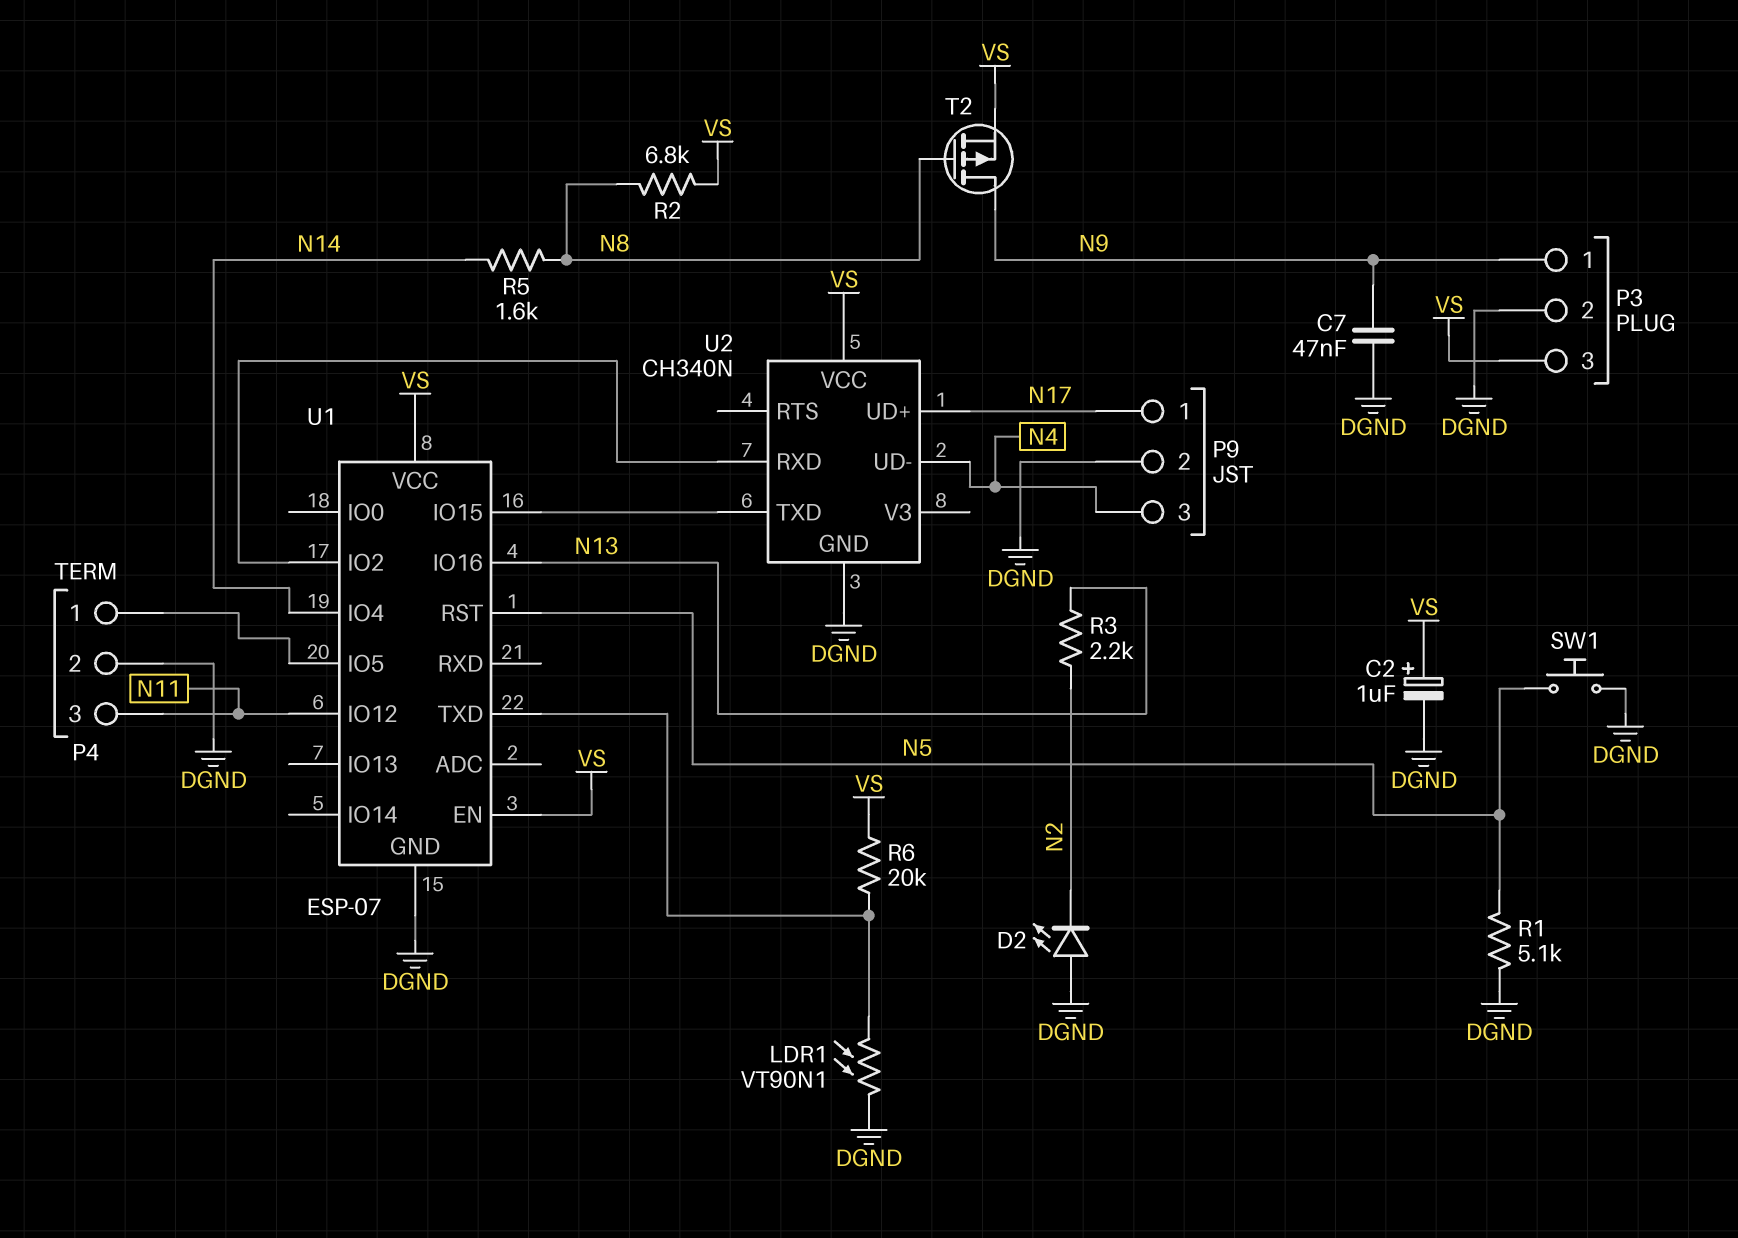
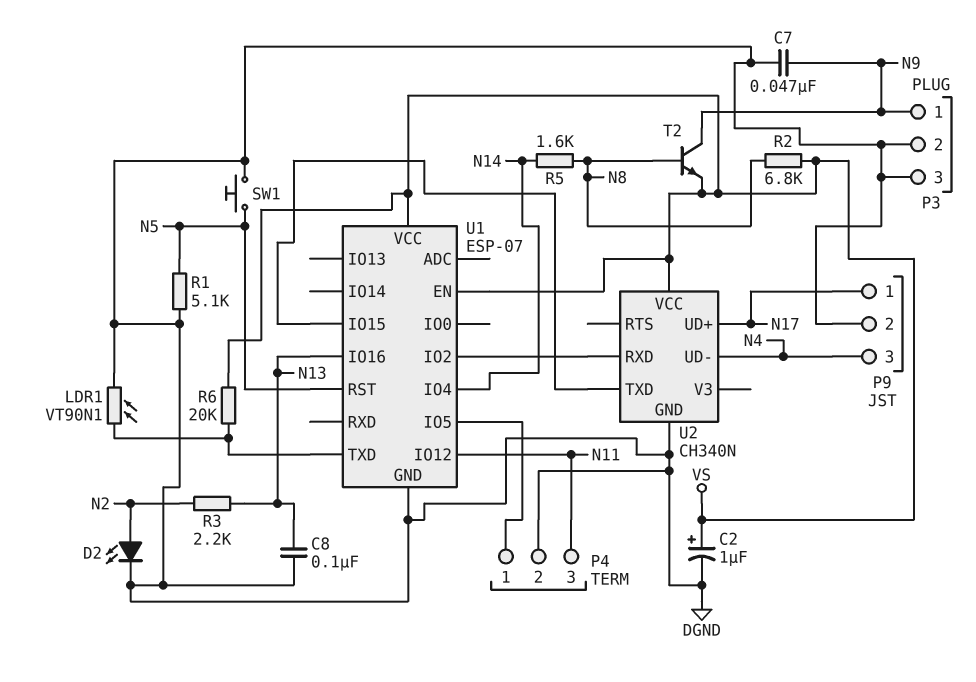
C8: none -> 100nF (DGND, N13)
D2: LED (A DGND, K N2) -> LED (A N2, K DGND)
P3 pin 3: VS -> DGND
T2: PMOS (G N8, D N9, S VS) -> NPN (B N8, C N9, E VS)

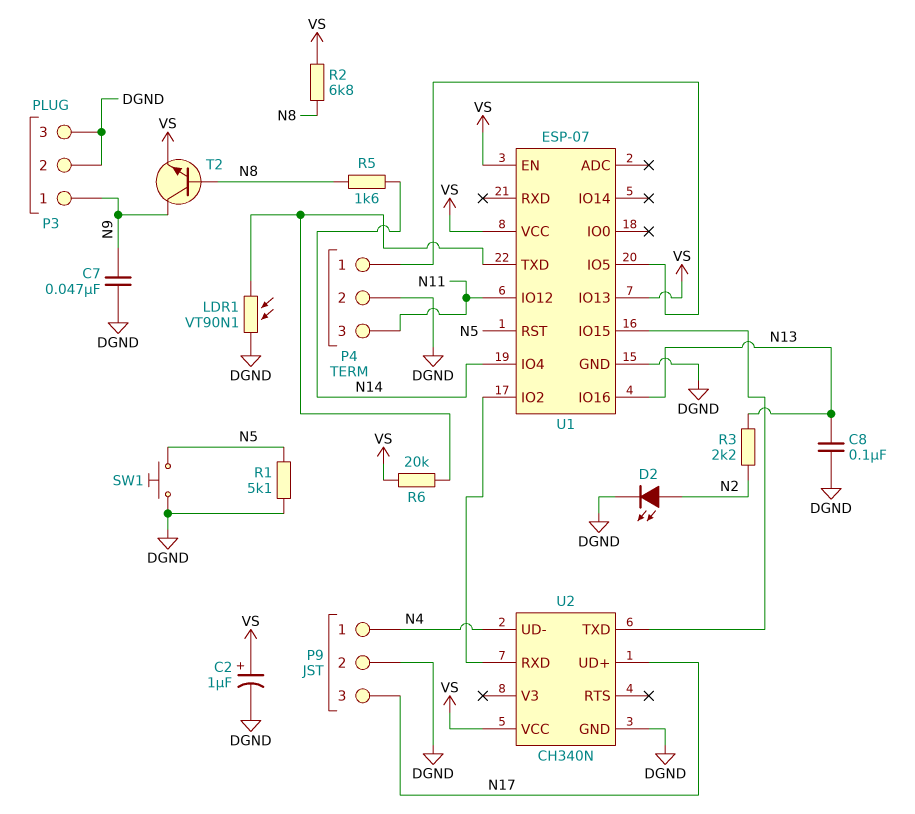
P9 pin 1: N17 -> N4
P9 pin 3: N4 -> N17
U1 pin IO13: none -> VS

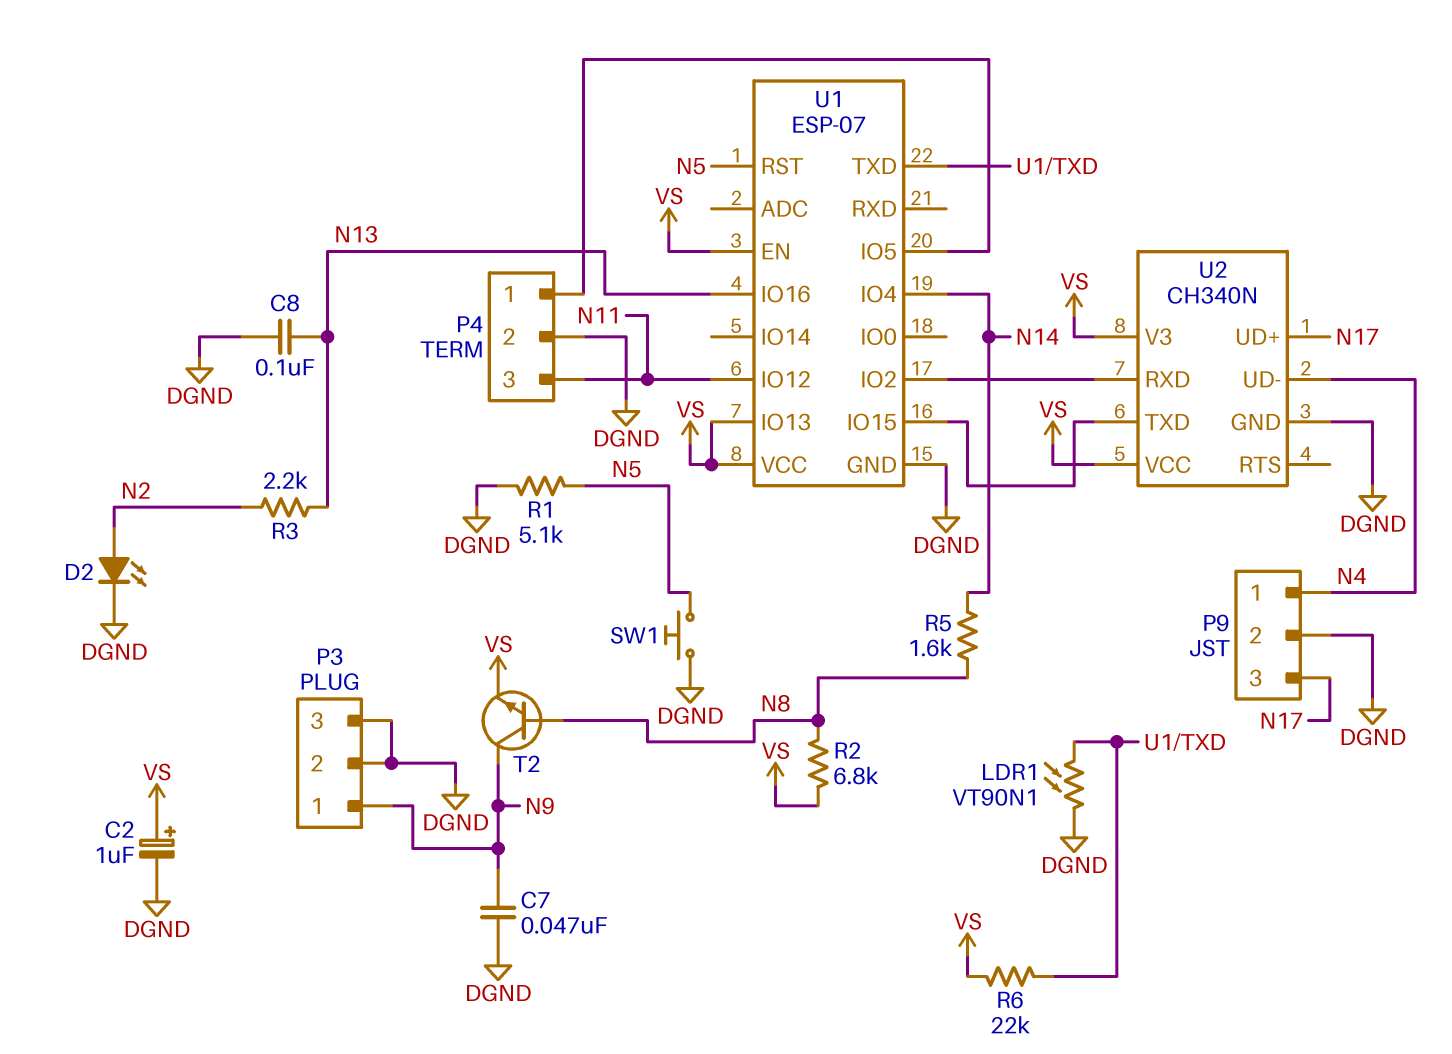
R6: 20k (U1/TXD, VS) -> 22k (U1/TXD, VS)
U2 pin V3: none -> VS

